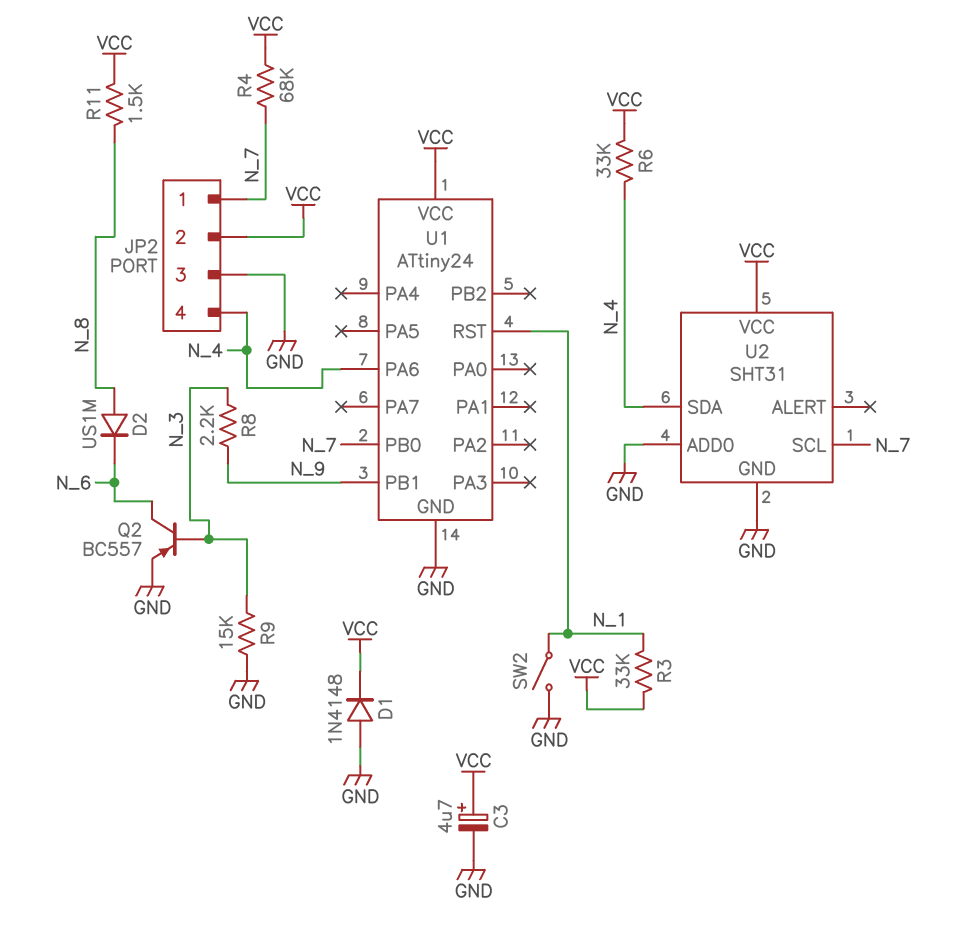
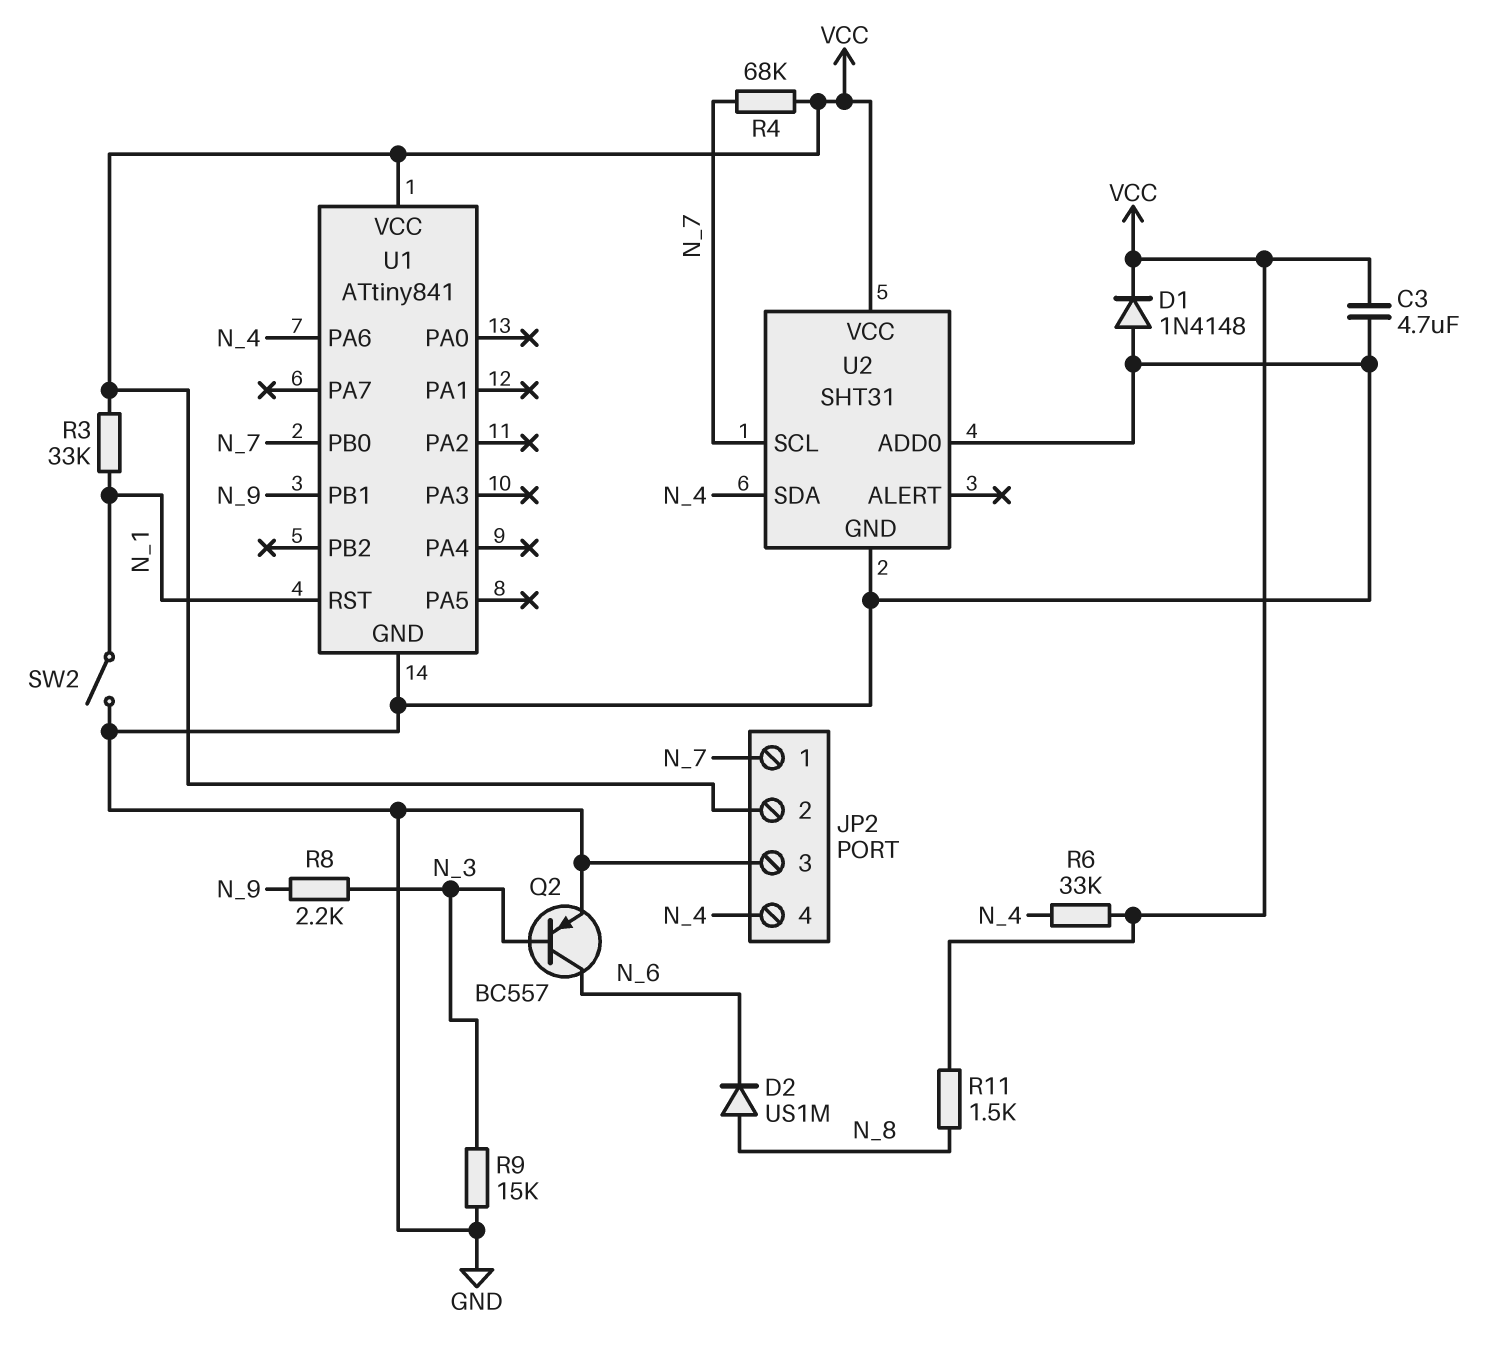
C3: 4.7uF (plus VCC, minus GND) -> 4.7uF (GND, VCC)
U1: ATtiny24 -> ATtiny841

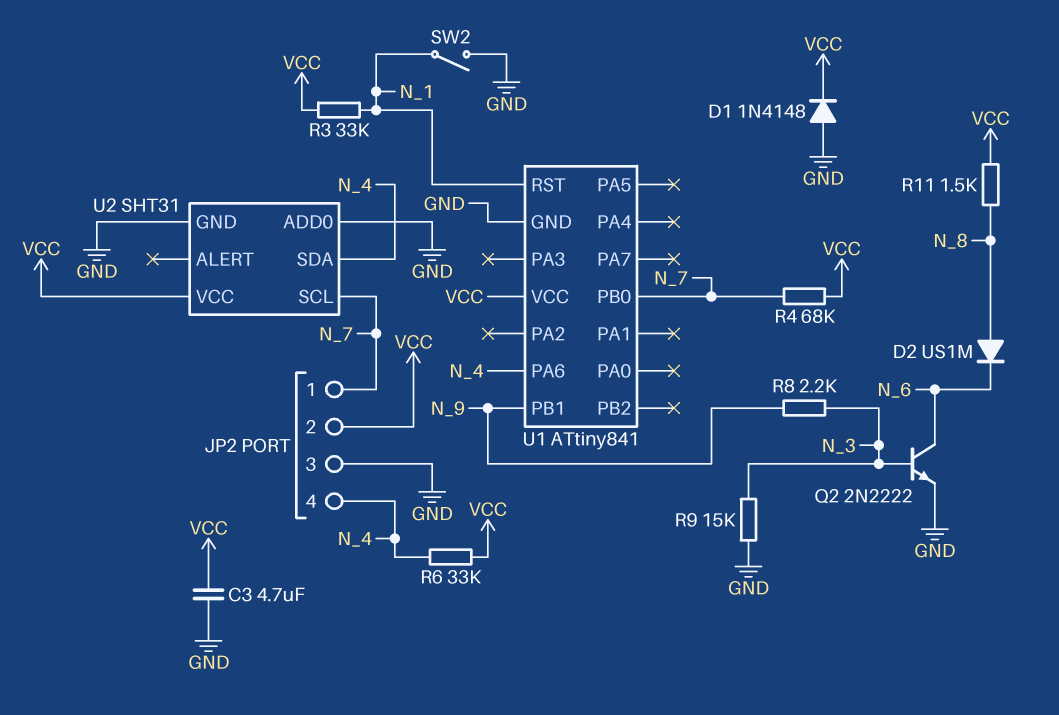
Q2: PNP BC557 (B N_3, C N_6, E GND) -> NPN 2N2222 (B N_3, C N_6, E GND)

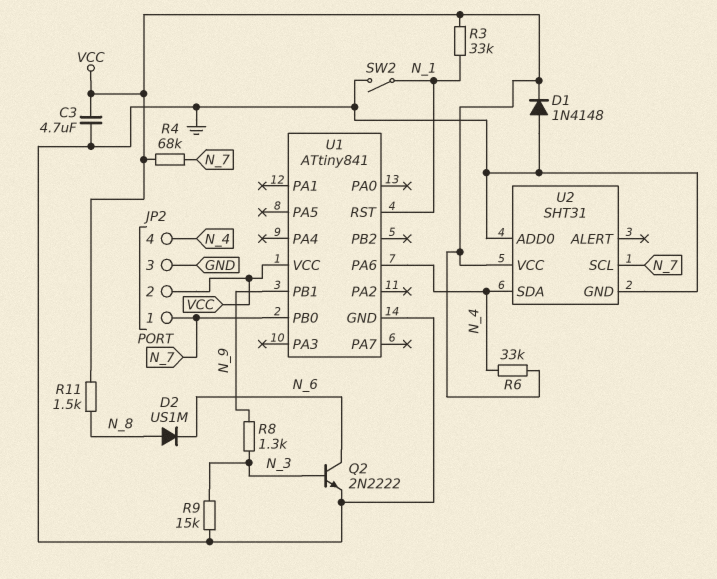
R8: 2.2k (N_3, N_9) -> 1.3k (N_3, N_9)

